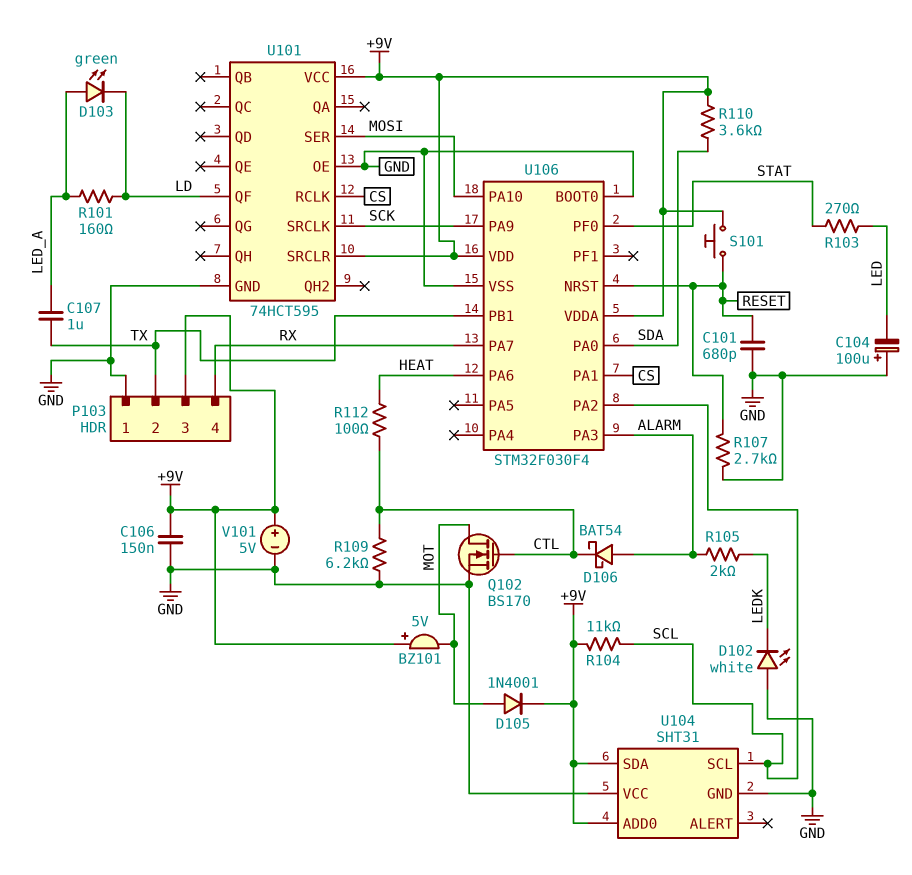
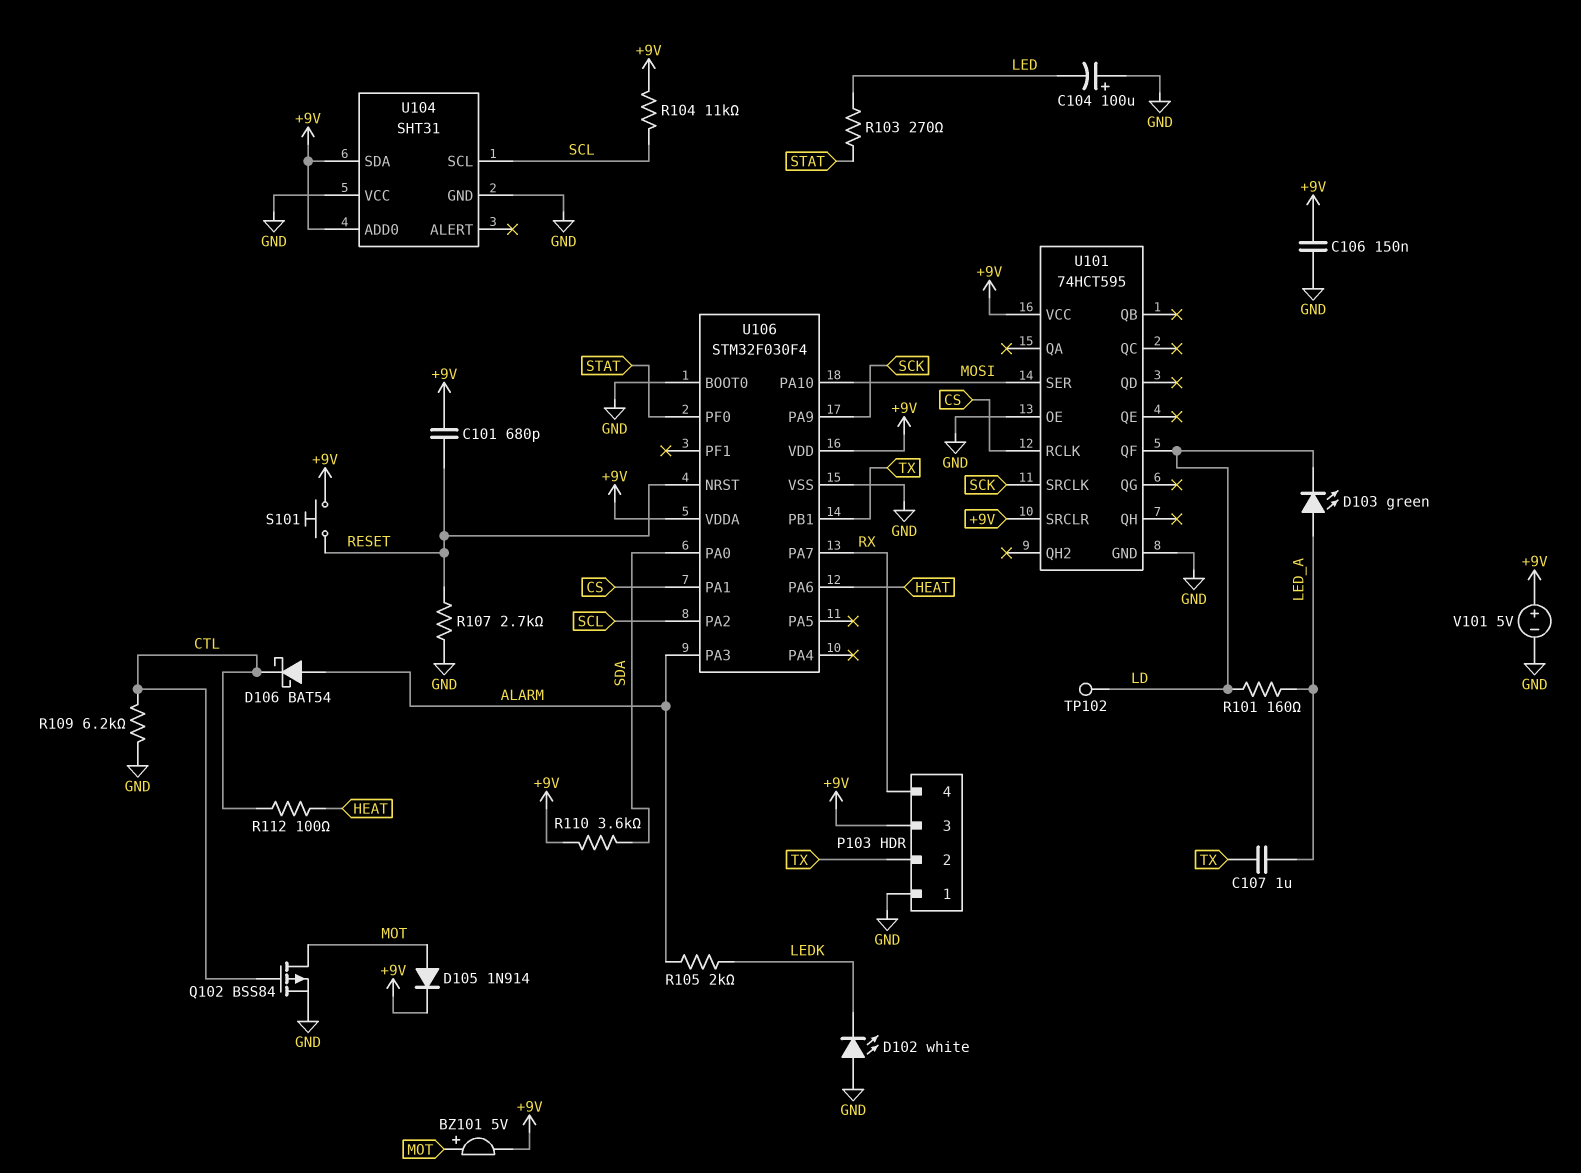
BZ101: buzzer 5V (plus +9V, minus MOT) -> buzzer 5V (plus MOT, minus +9V)
C101: 680pF (GND, RESET) -> 680pF (+9V, RESET)
D105: diode 1N4001 (A MOT, K +9V) -> diode 1N914 (A MOT, K +9V)
Q102: NMOS BS170 (G CTL, D MOT, S GND) -> PMOS BSS84 (G CTL, D MOT, S GND)
TP102: none -> test point (LD)

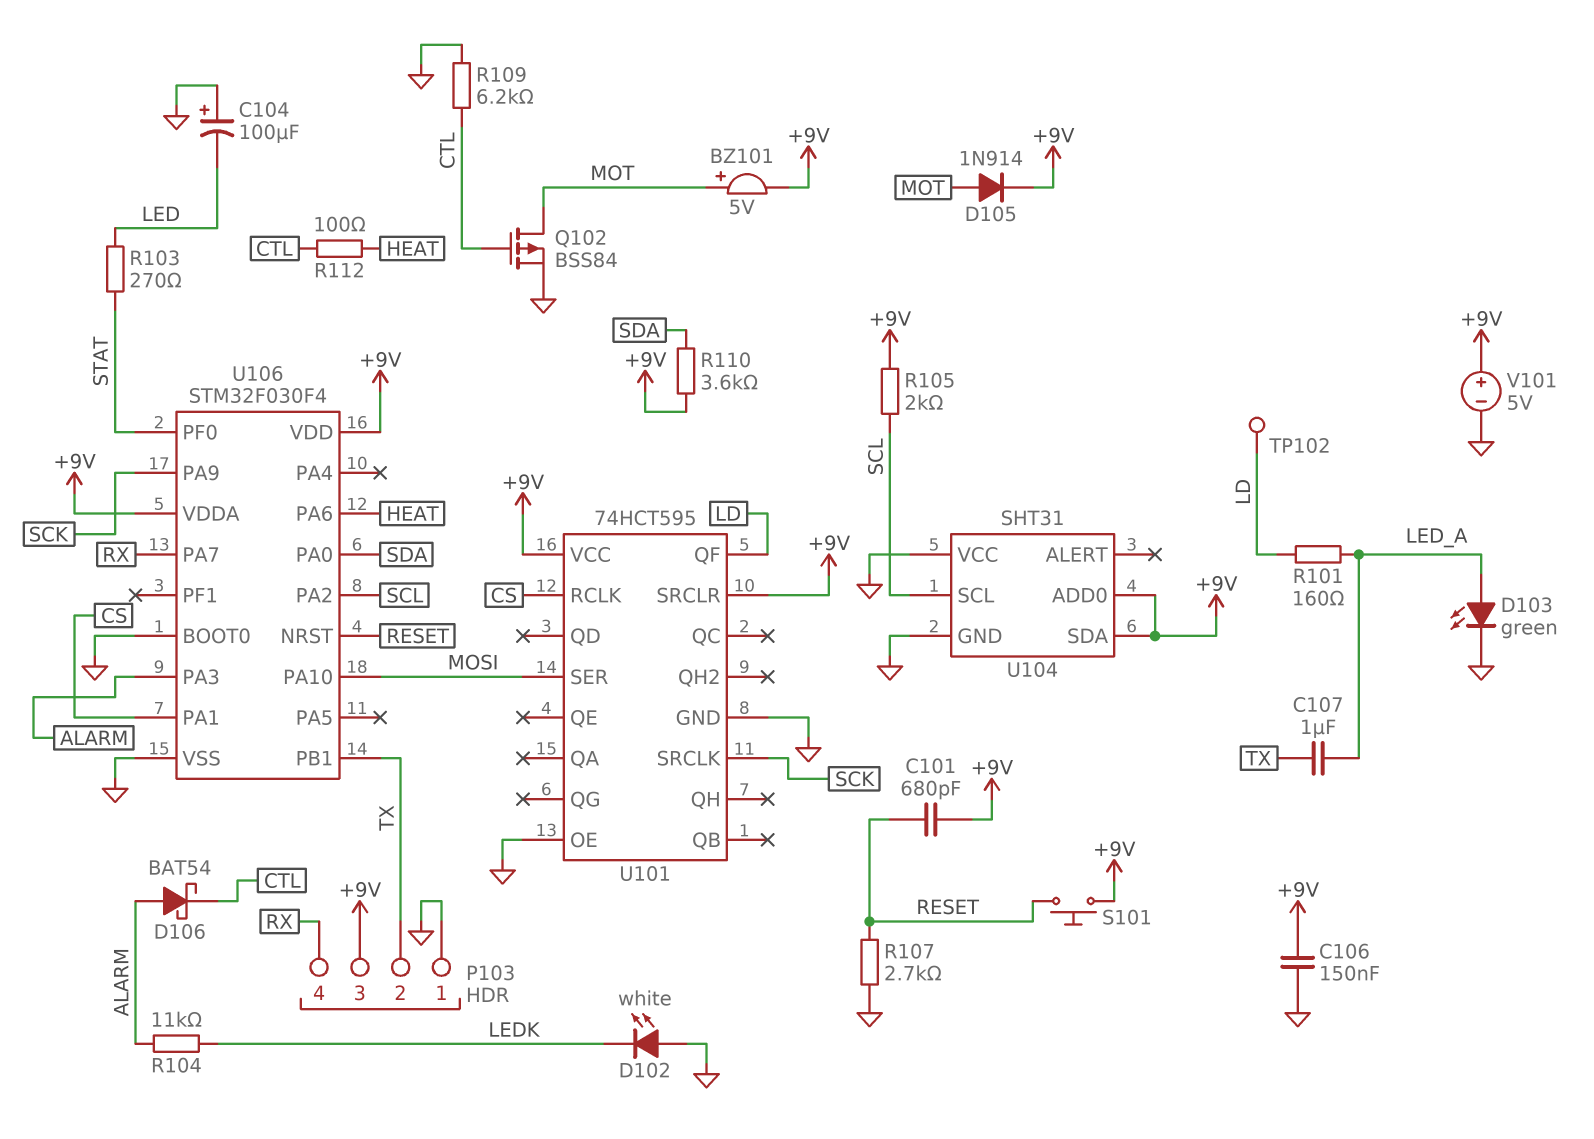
D103: LED green (A LED_A, K LD) -> LED green (A LED_A, K GND)
R104: 11k (+9V, SCL) -> 11k (ALARM, LEDK)
R105: 2k (ALARM, LEDK) -> 2k (+9V, SCL)

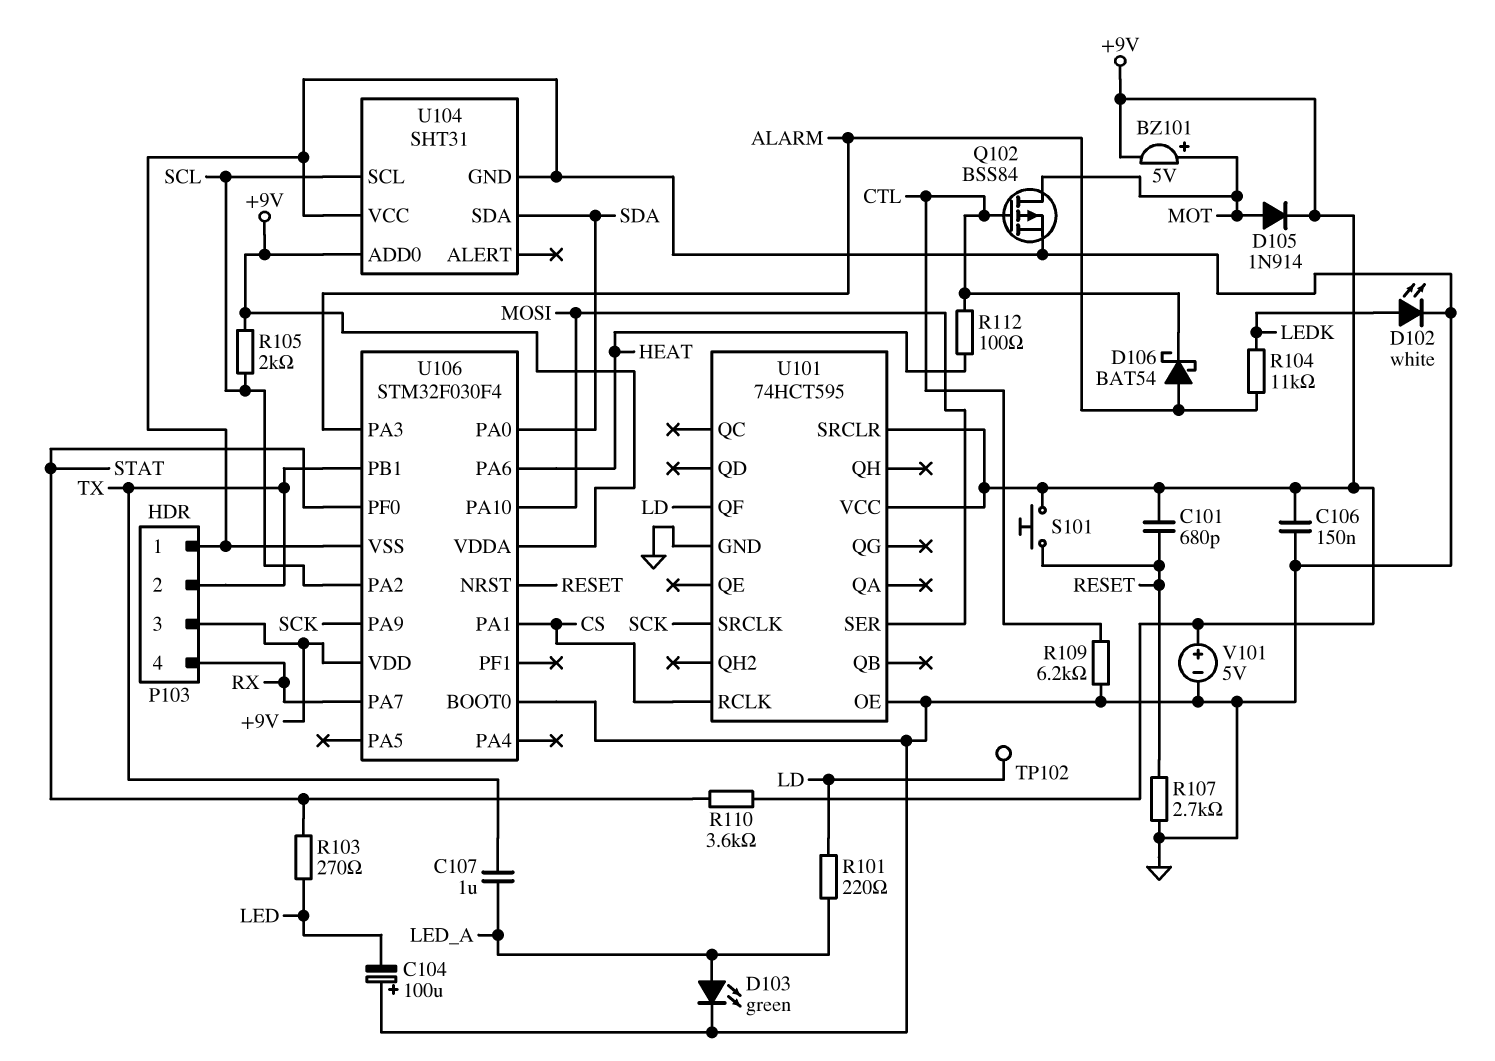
D102: LED white (A GND, K LEDK) -> LED white (A LEDK, K GND)
R101: 160 (LD, LED_A) -> 220 (LD, LED_A)
R110: 3.6k (+9V, SDA) -> 3.6k (+9V, STAT)
U104 pin SDA: +9V -> SDA

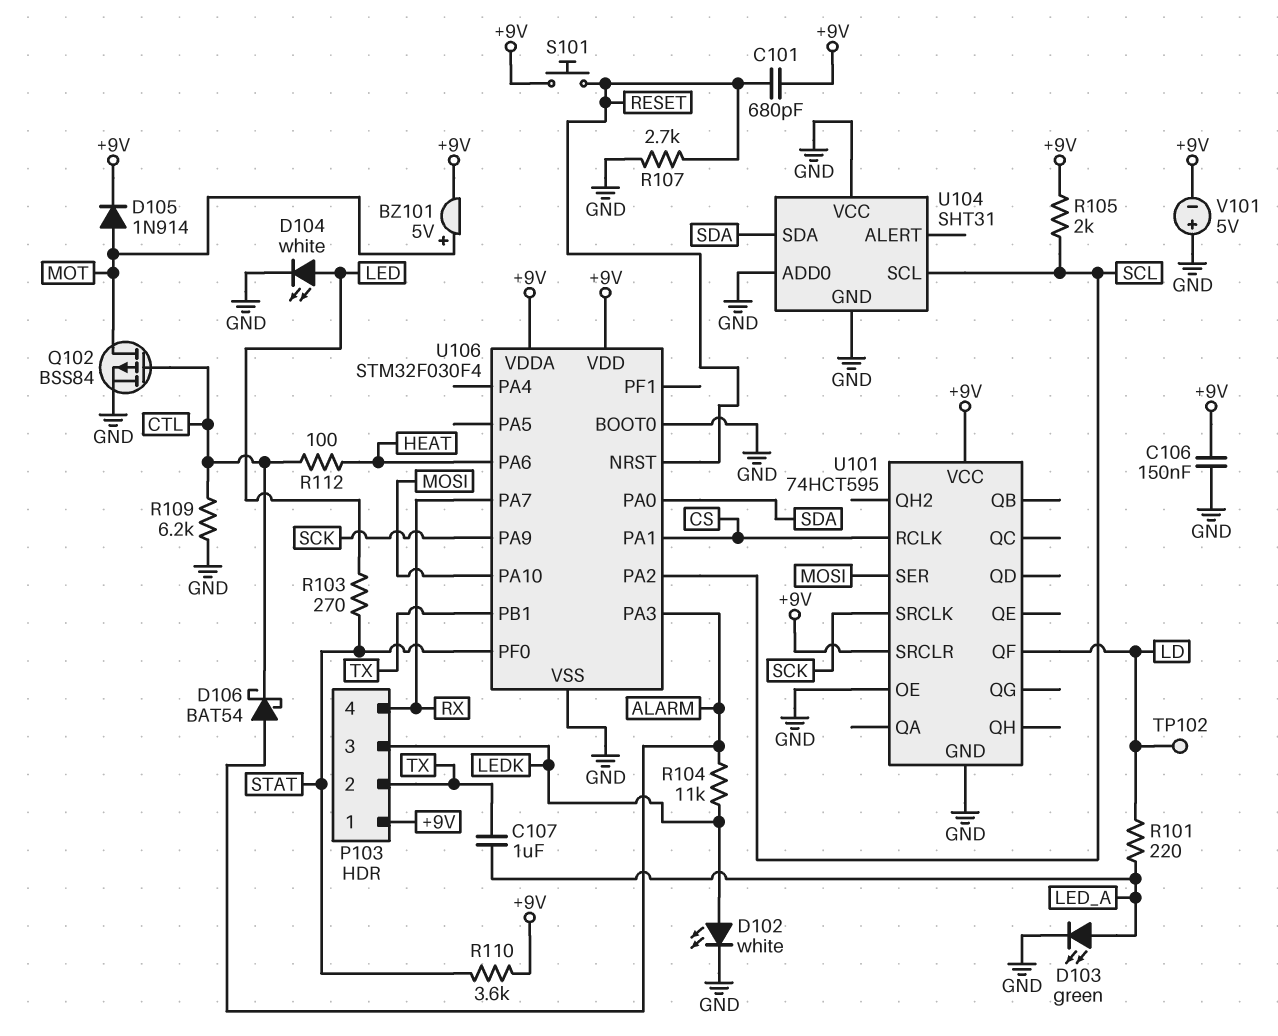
C104: 100uF (plus GND, minus LED) -> none
D104: none -> LED white (A LED, K GND)
P103 pin 1: GND -> +9V
P103 pin 3: +9V -> LEDK
U104 pin ADD0: +9V -> GND
V101: 5V (plus +9V, minus GND) -> 5V (plus GND, minus +9V)

